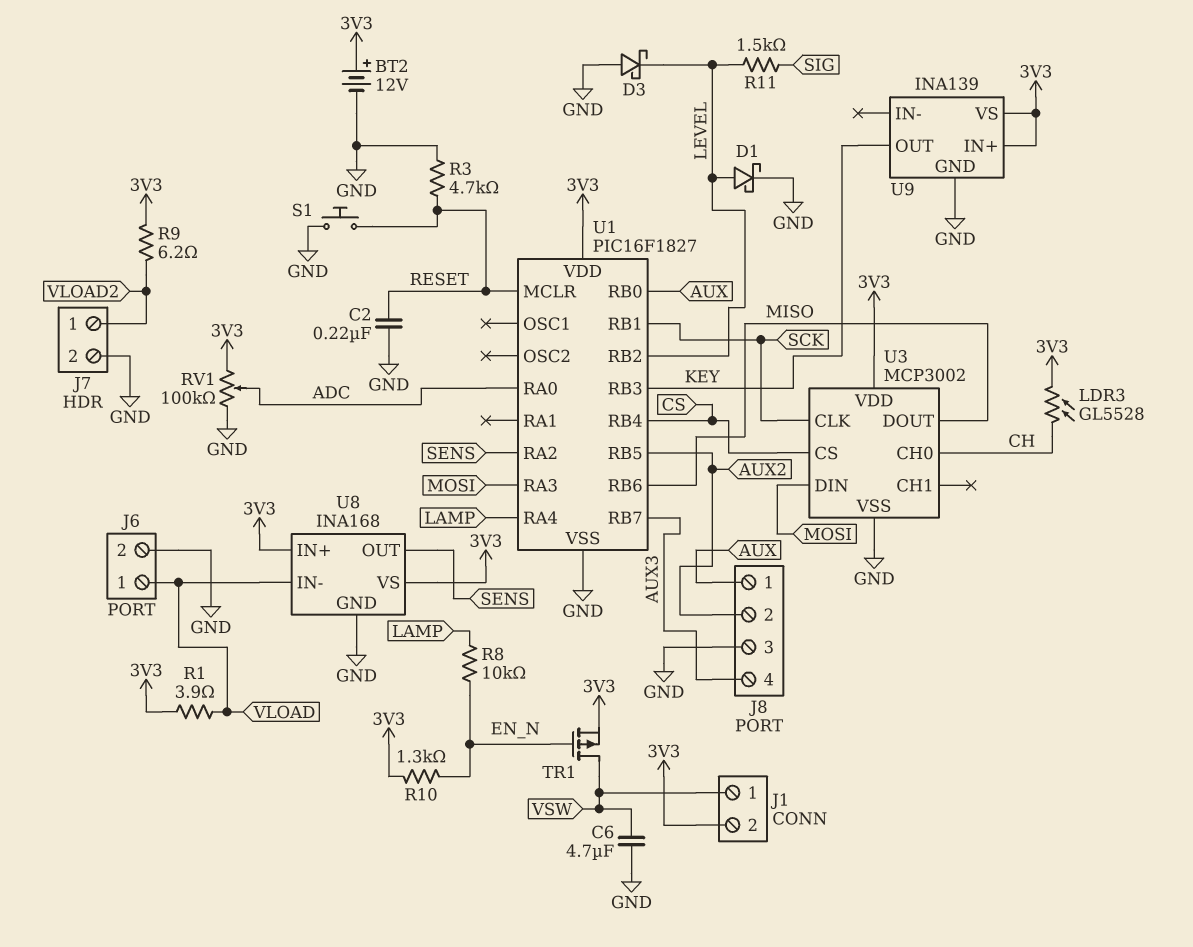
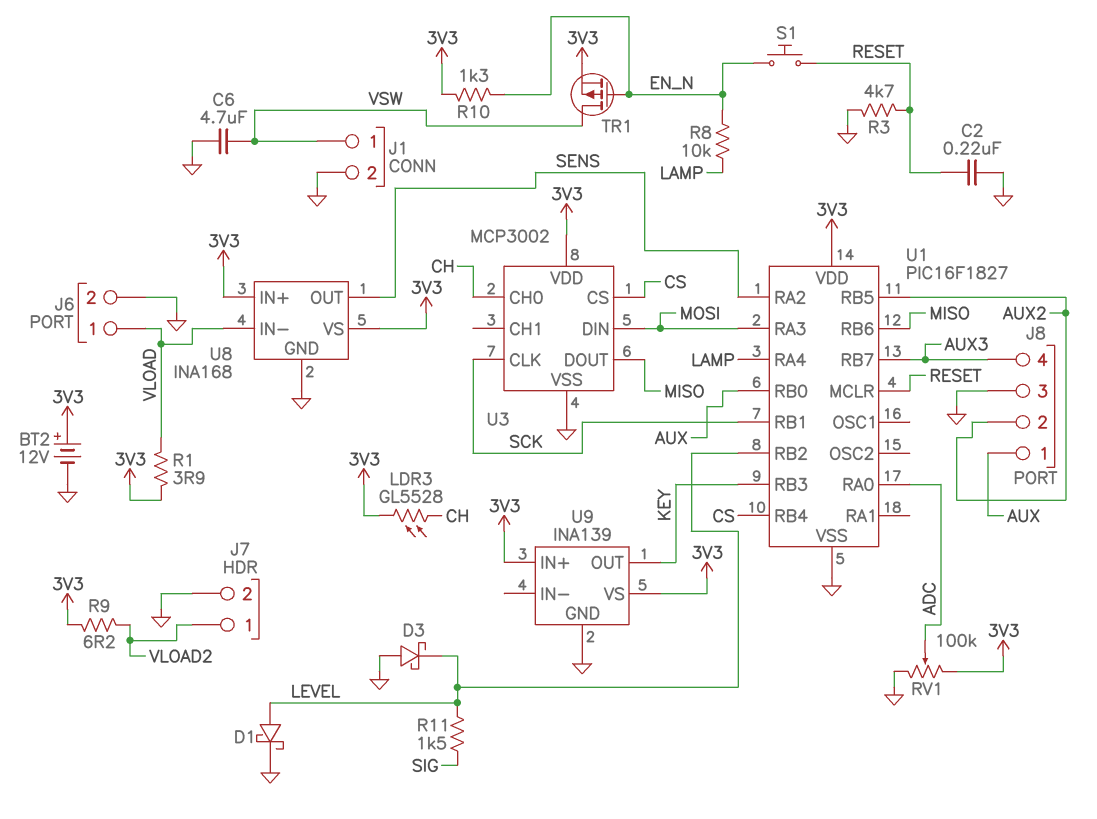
J1 pin 2: 3V3 -> GND
S1: button (GND, RESET) -> button (EN_N, RESET)

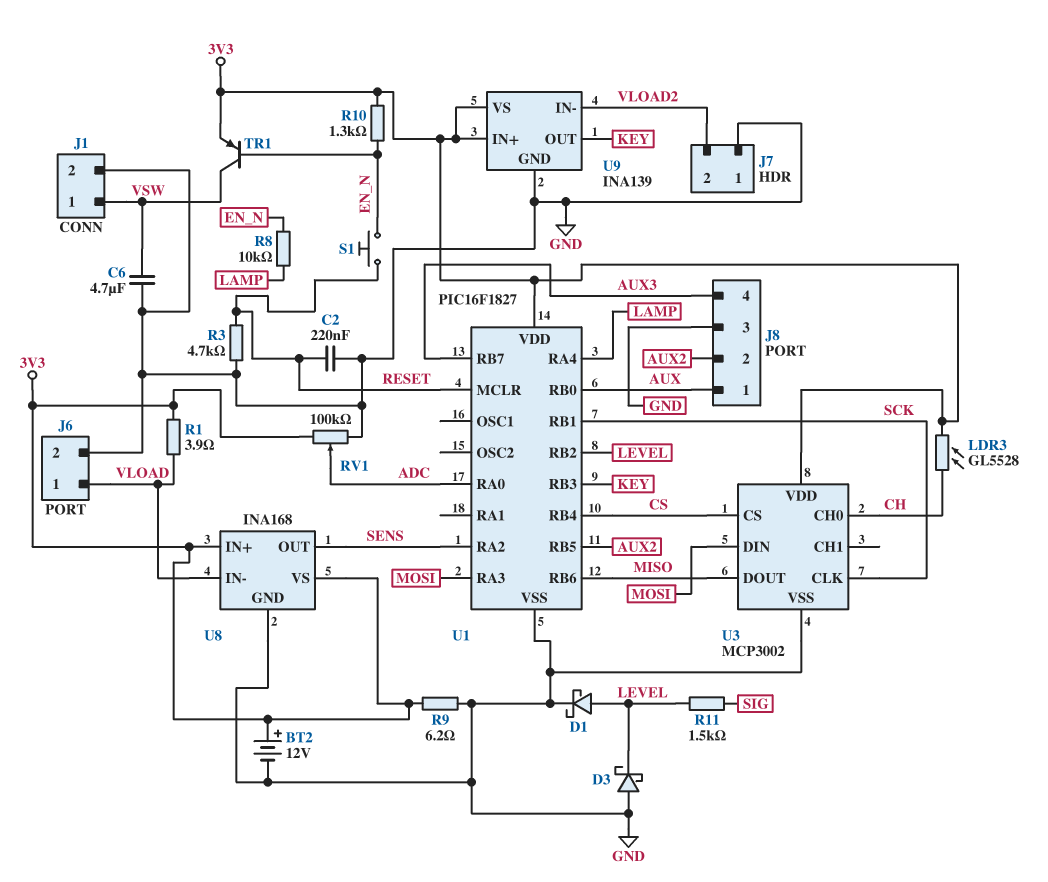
J7 pin 1: VLOAD2 -> GND
J7 pin 2: GND -> VLOAD2
R9: 6.2 (3V3, VLOAD2) -> 6.2 (3V3, GND)
TR1: PMOS (G EN_N, D VSW, S 3V3) -> PNP (B EN_N, C VSW, E 3V3)
U9 pin IN-: none -> VLOAD2

